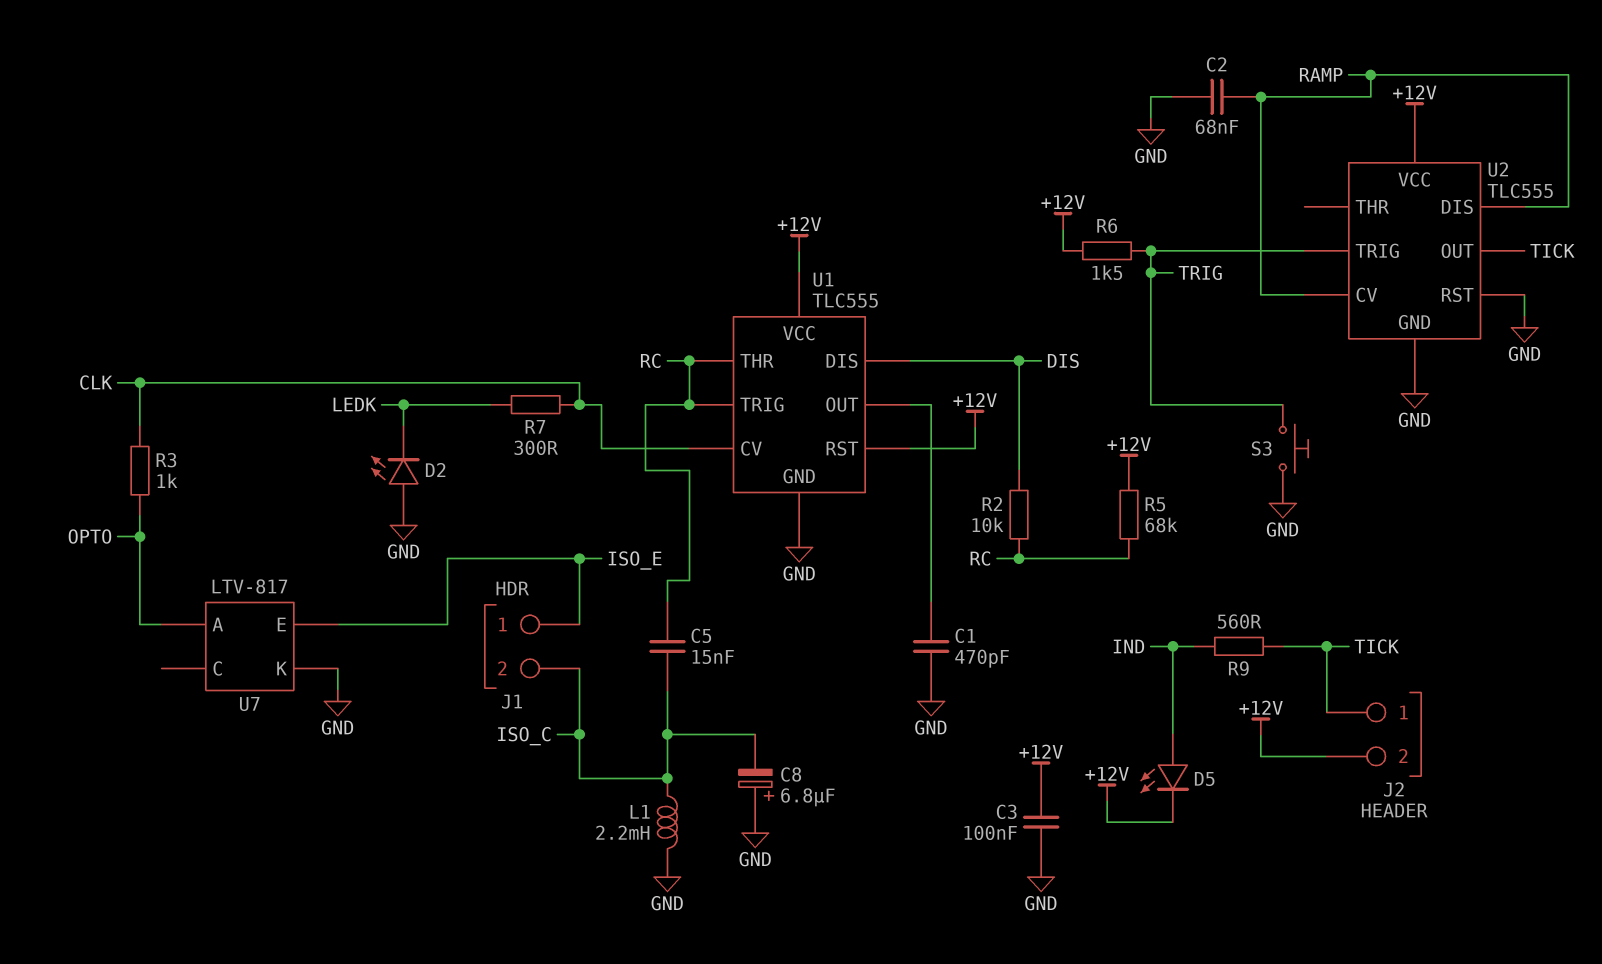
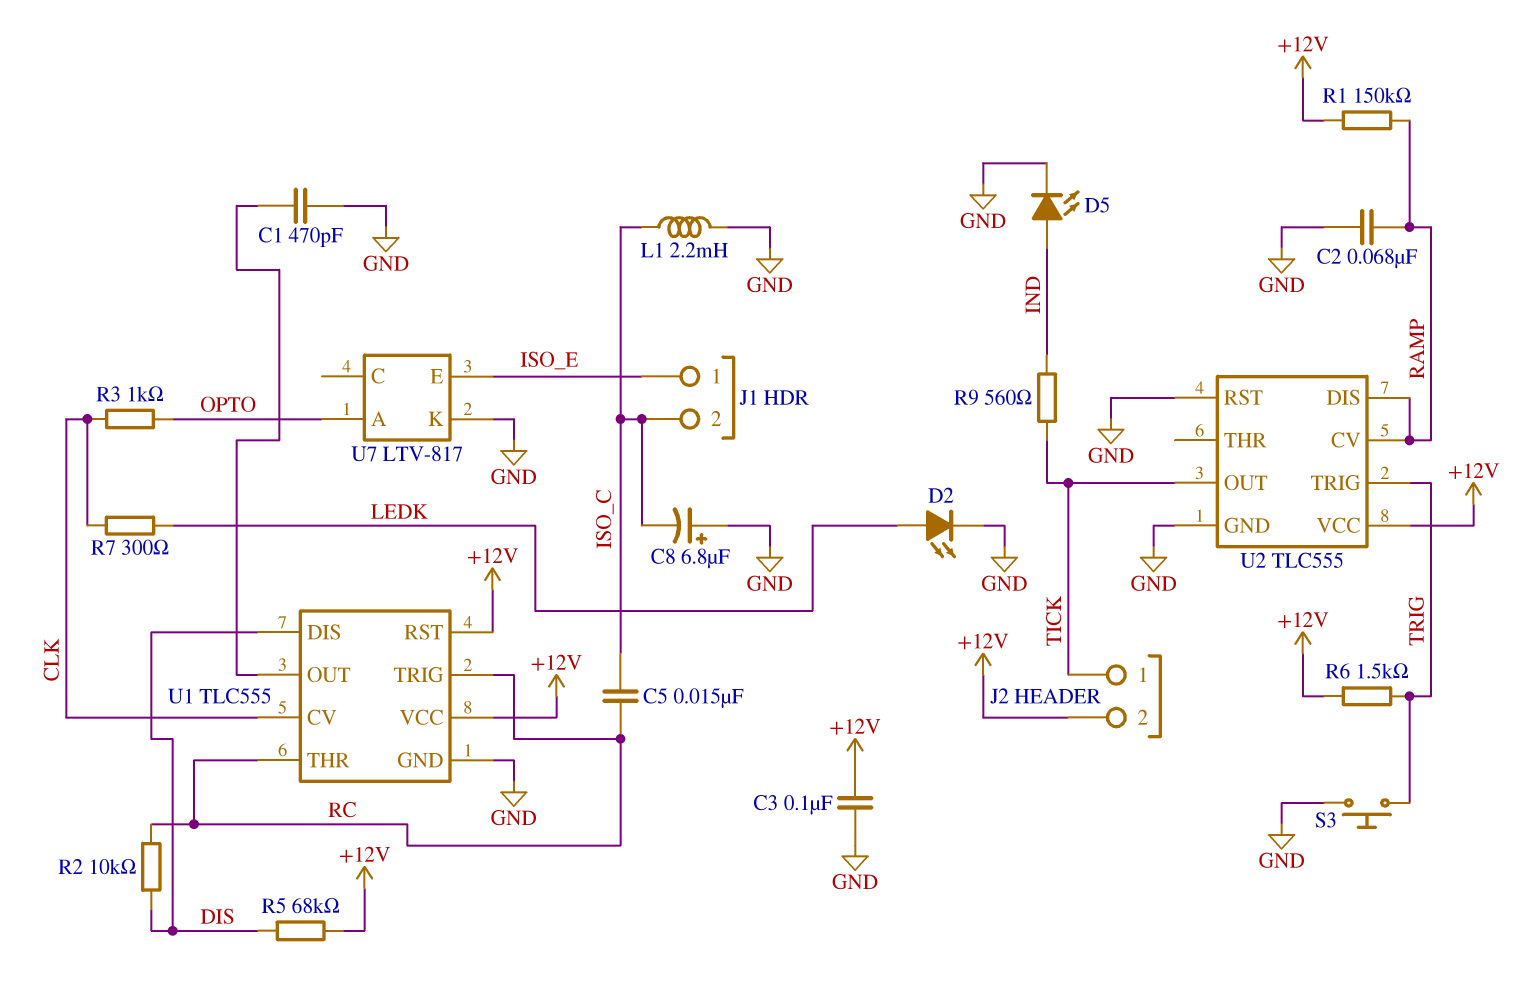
D2: LED (A GND, K LEDK) -> LED (A LEDK, K GND)
D5: LED (A IND, K +12V) -> LED (A IND, K GND)
R1: none -> 150k (+12V, RAMP)
R5: 68k (+12V, RC) -> 68k (+12V, DIS)

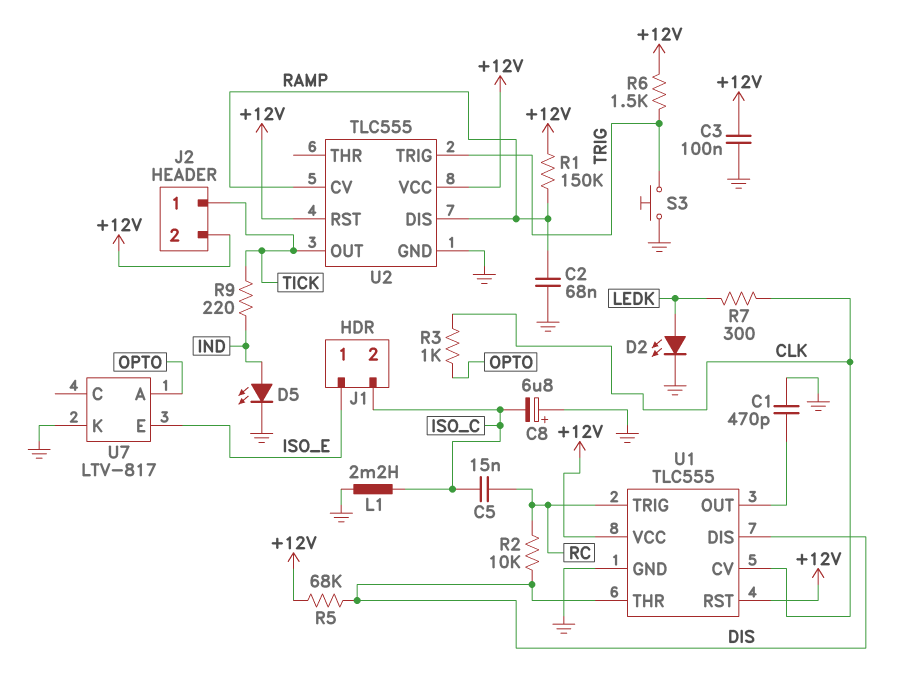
R9: 560 (IND, TICK) -> 220 (IND, TICK)
U1 pin THR: RC -> DIS
U2 pin RST: GND -> +12V

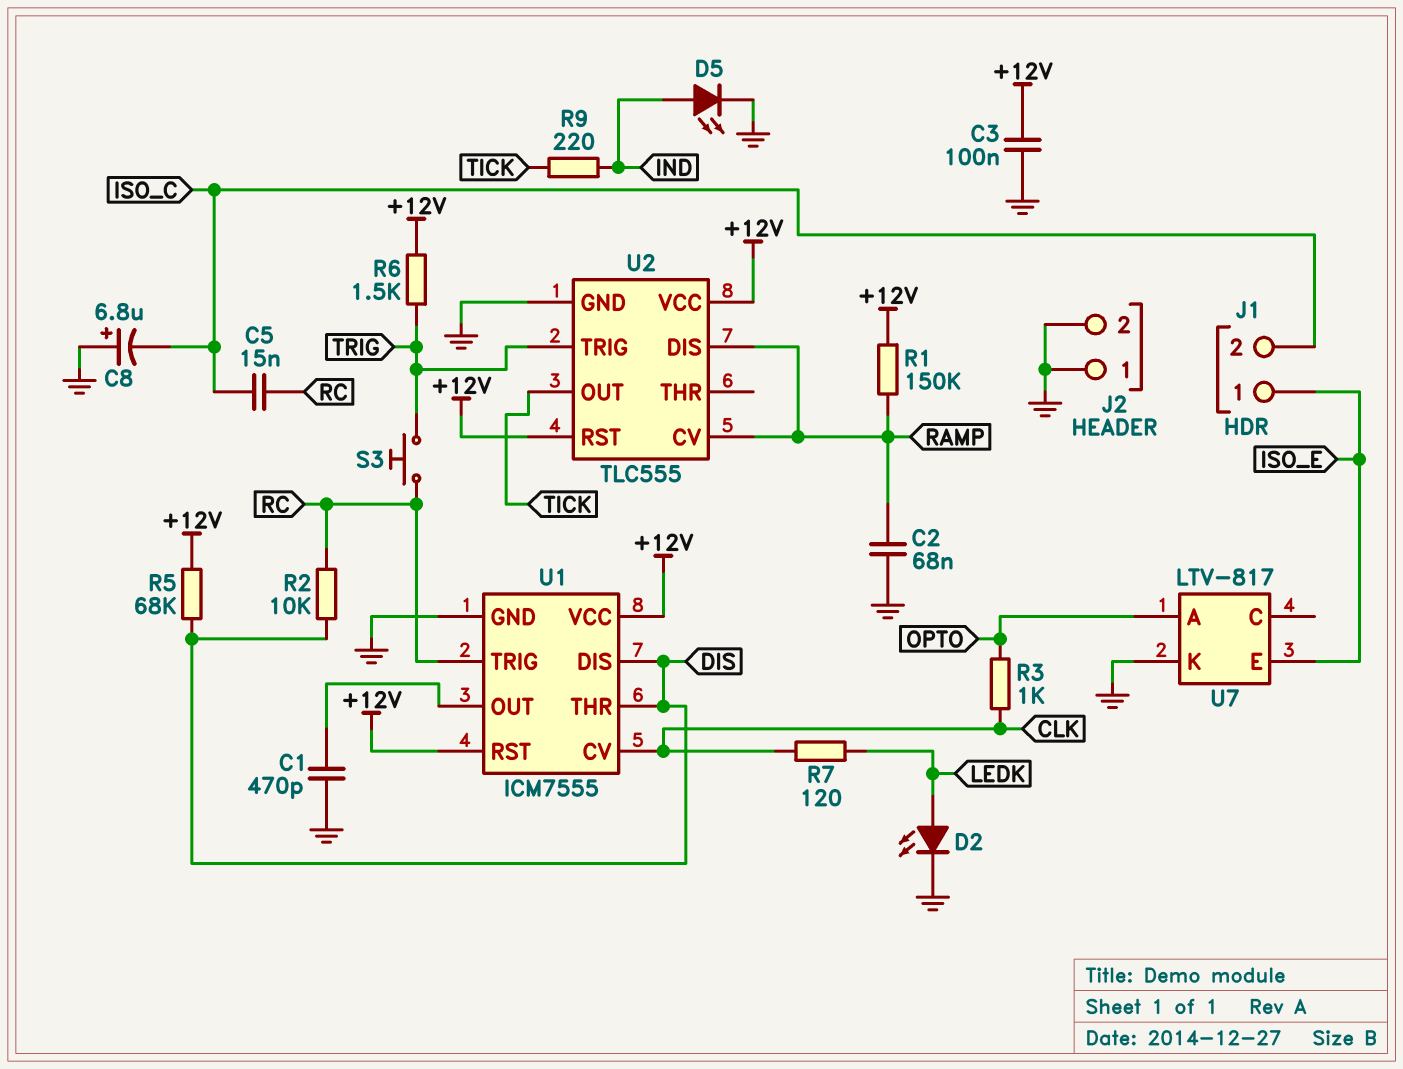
J2 pin 1: TICK -> GND
J2 pin 2: +12V -> GND
L1: 2.2mH (GND, ISO_C) -> none
R7: 300 (CLK, LEDK) -> 120 (CLK, LEDK)
S3: button (GND, TRIG) -> button (RC, TRIG)
U1: TLC555 -> ICM7555

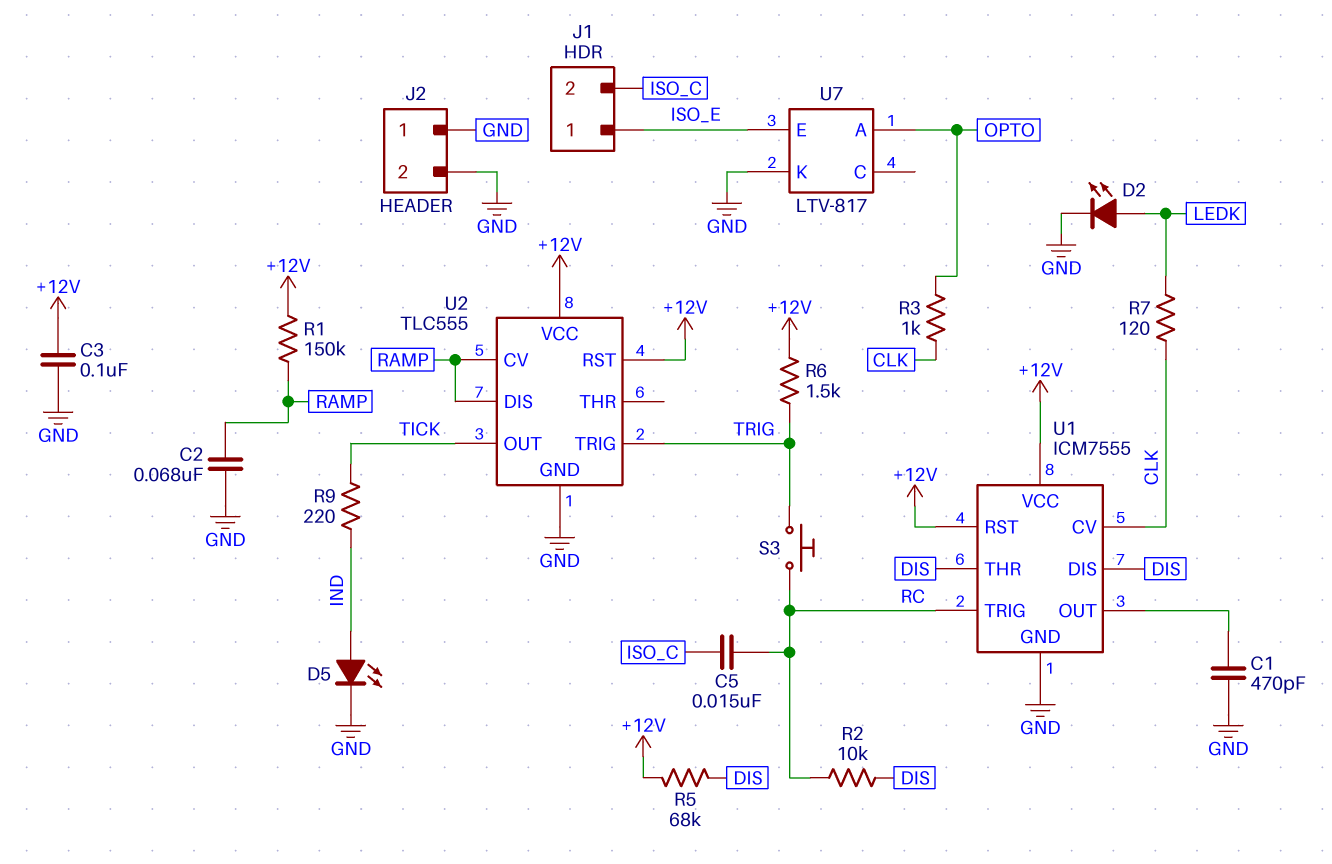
C8: 6.8uF (plus GND, minus ISO_C) -> none

